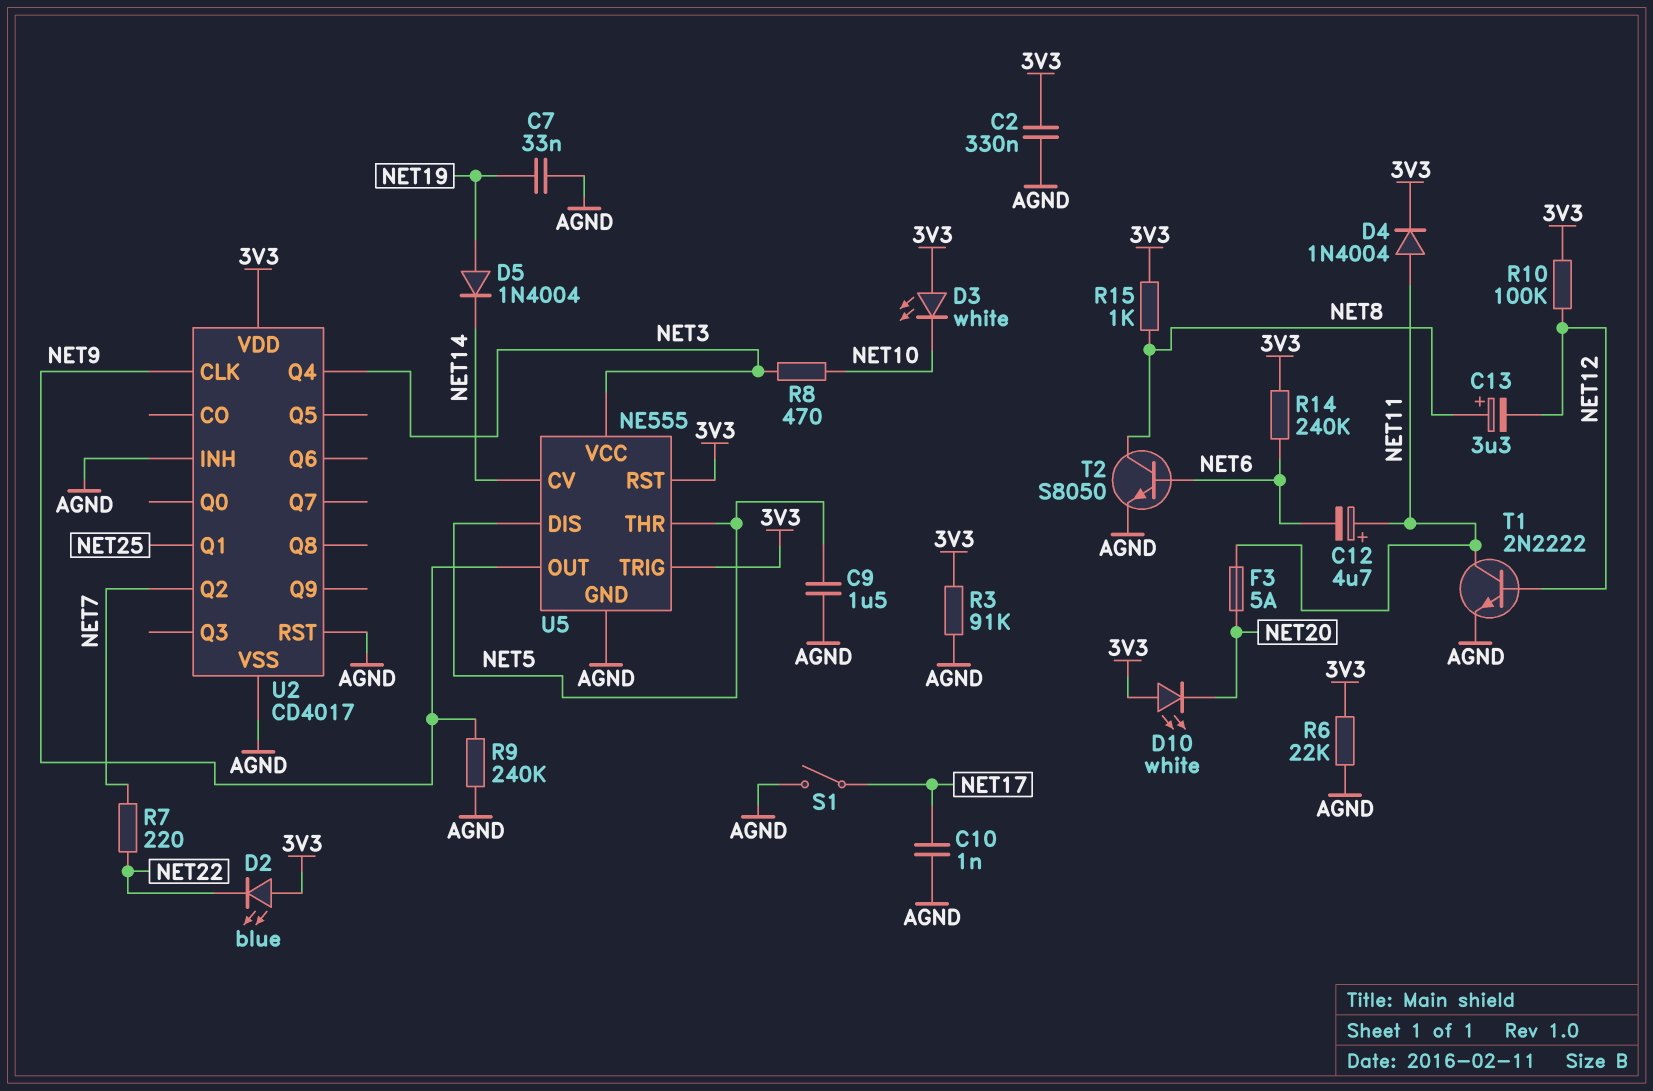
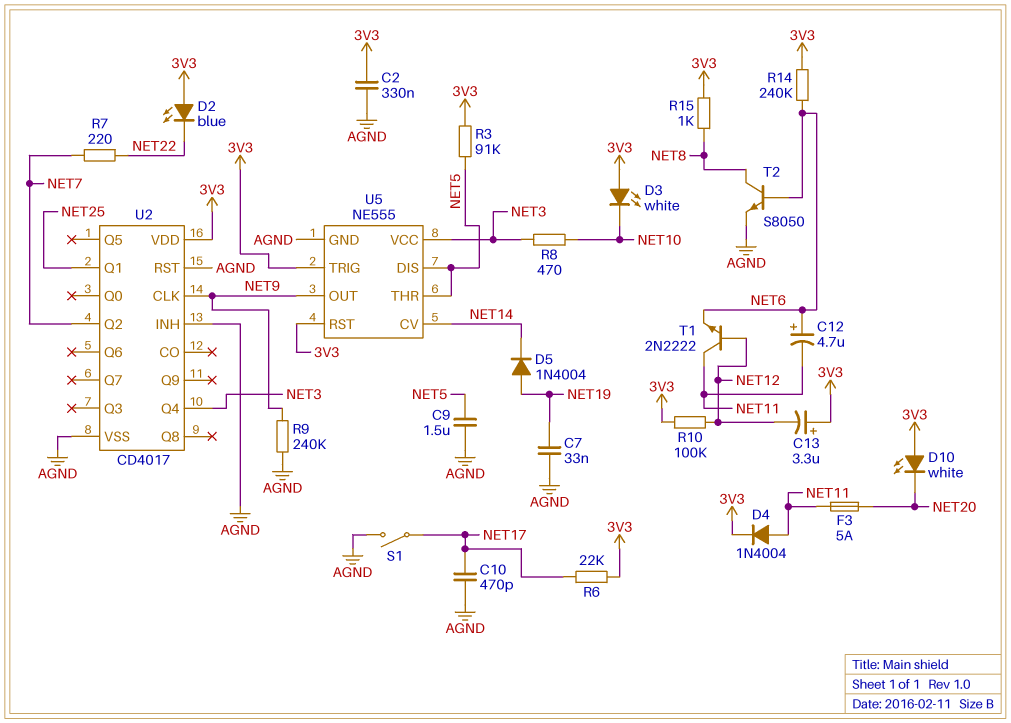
C10: 1nF (AGND, NET17) -> 470pF (AGND, NET17)
C12: 4.7uF (plus NET11, minus NET6) -> 4.7uF (plus NET6, minus NET11)
C13: 3.3uF (plus NET8, minus NET12) -> 3.3uF (plus 3V3, minus NET12)
R3: 91k (3V3, AGND) -> 91k (3V3, NET5)
R6: 22k (3V3, AGND) -> 22k (3V3, NET17)
T1: NPN 2N2222 (B NET12, C NET11, E AGND) -> NPN 2N2222 (B NET12, C NET11, E NET6)

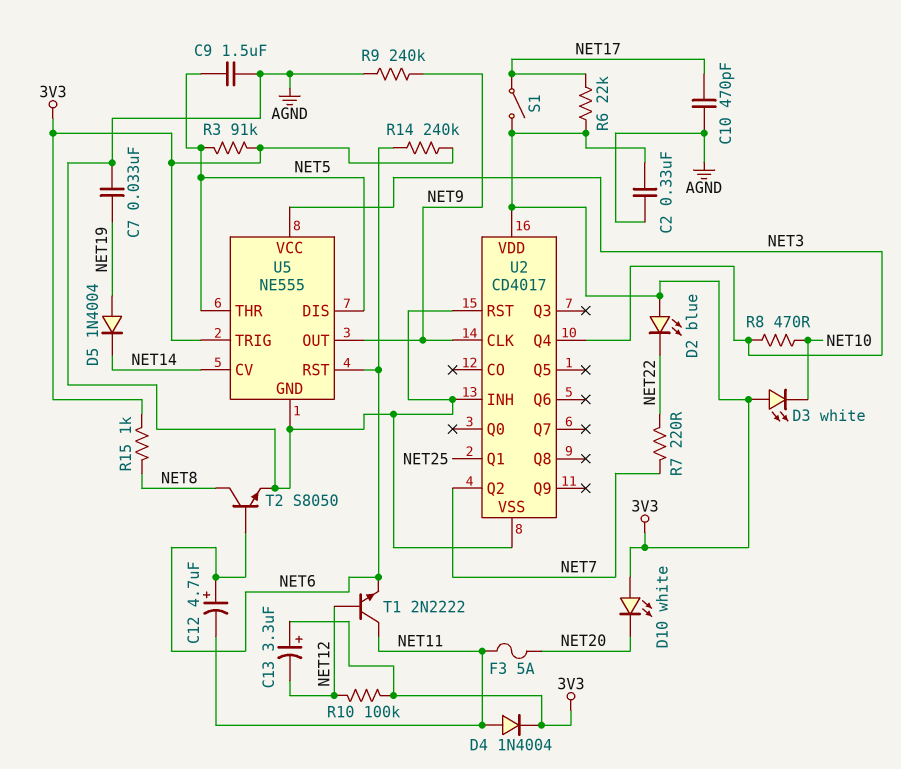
S1: switch (AGND, NET17) -> switch (3V3, NET17)
U5 pin RST: 3V3 -> NET6

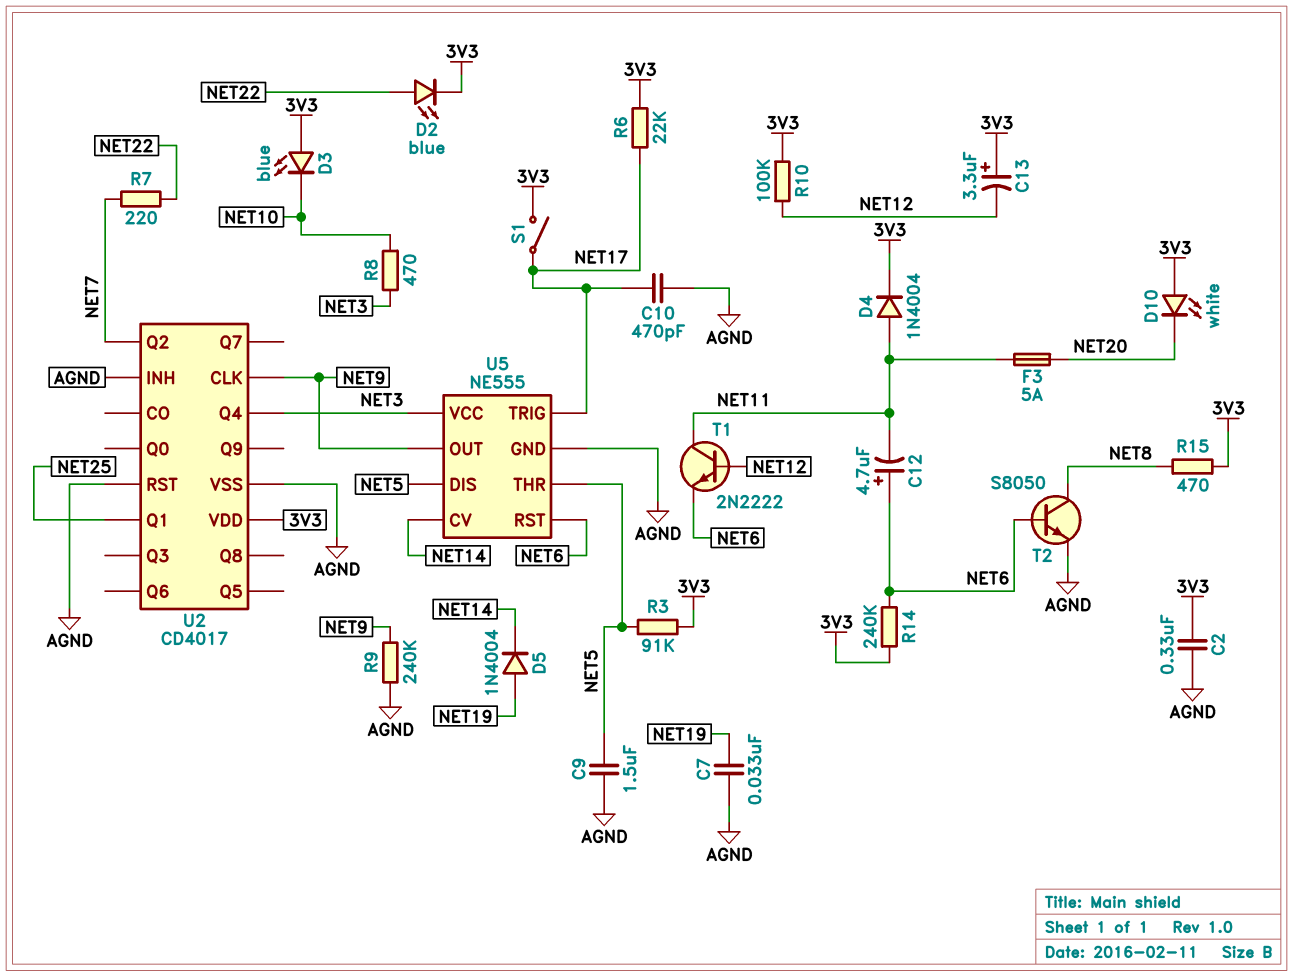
D2: LED blue (A 3V3, K NET22) -> LED blue (A NET22, K 3V3)
D3: LED white (A 3V3, K NET10) -> LED blue (A 3V3, K NET10)
R15: 1k (3V3, NET8) -> 470 (3V3, NET8)
U5 pin TRIG: 3V3 -> NET17

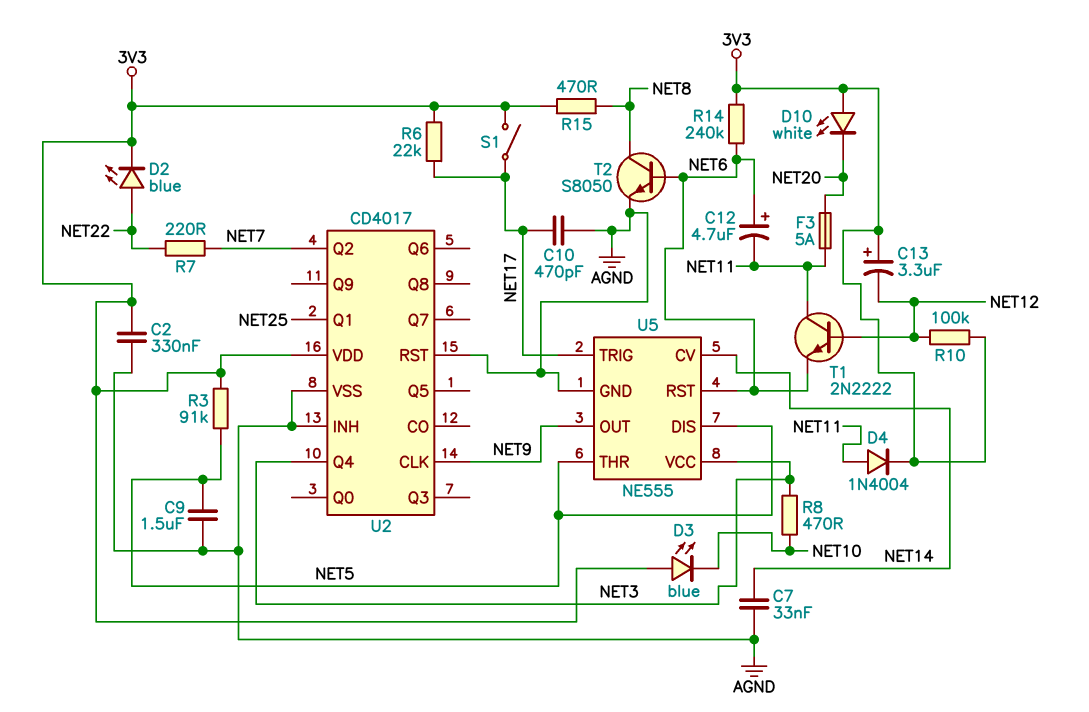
C7: 33nF (AGND, NET19) -> 33nF (AGND, NET14)
D5: diode 1N4004 (A NET19, K NET14) -> none
R9: 240k (AGND, NET9) -> none

